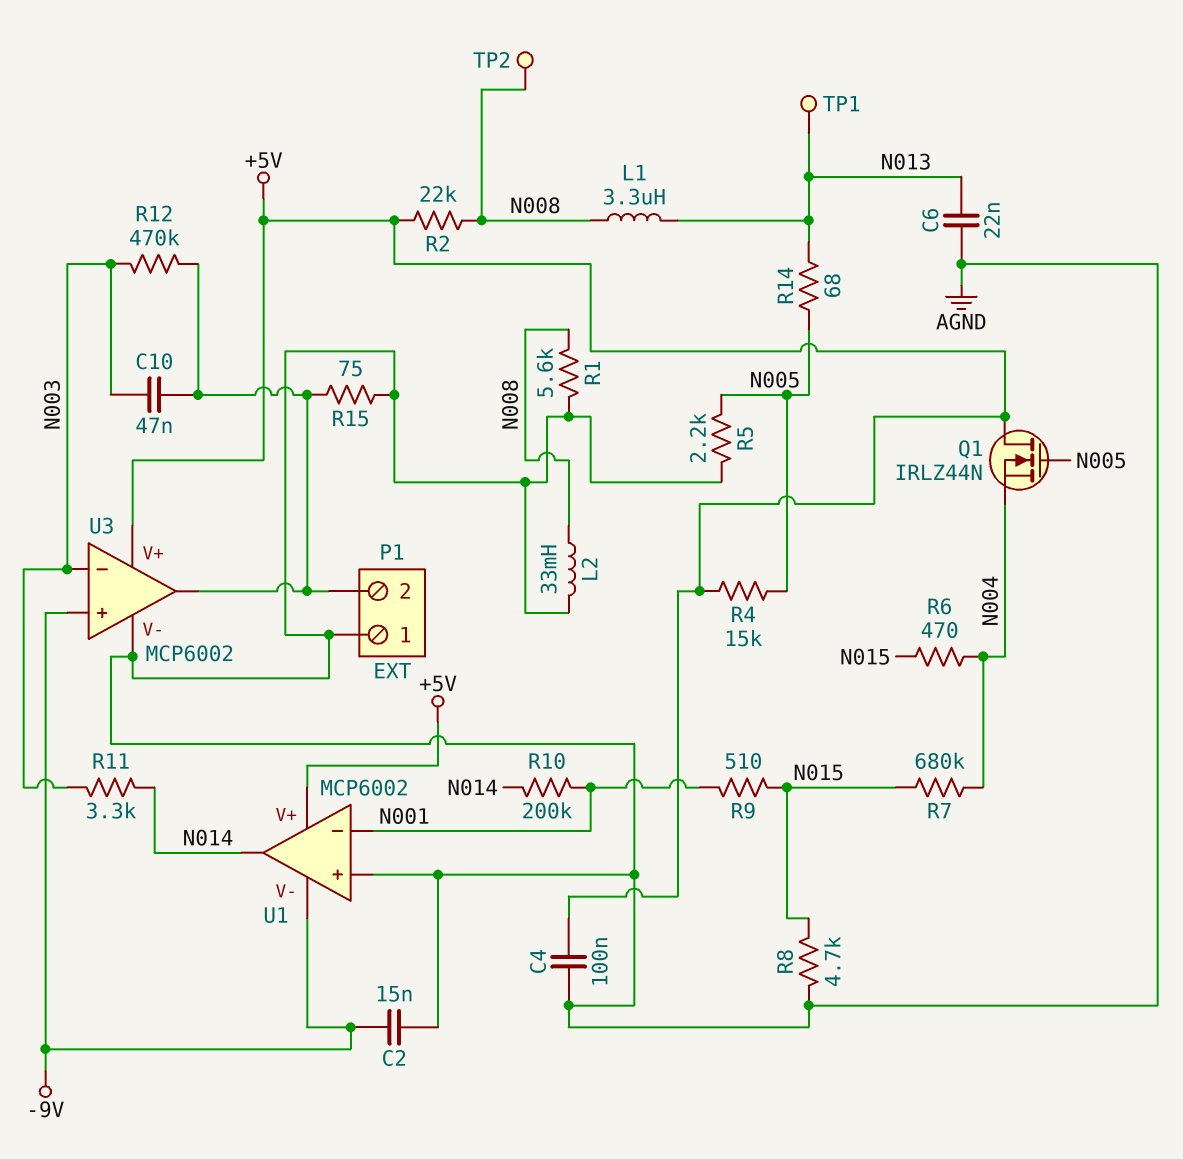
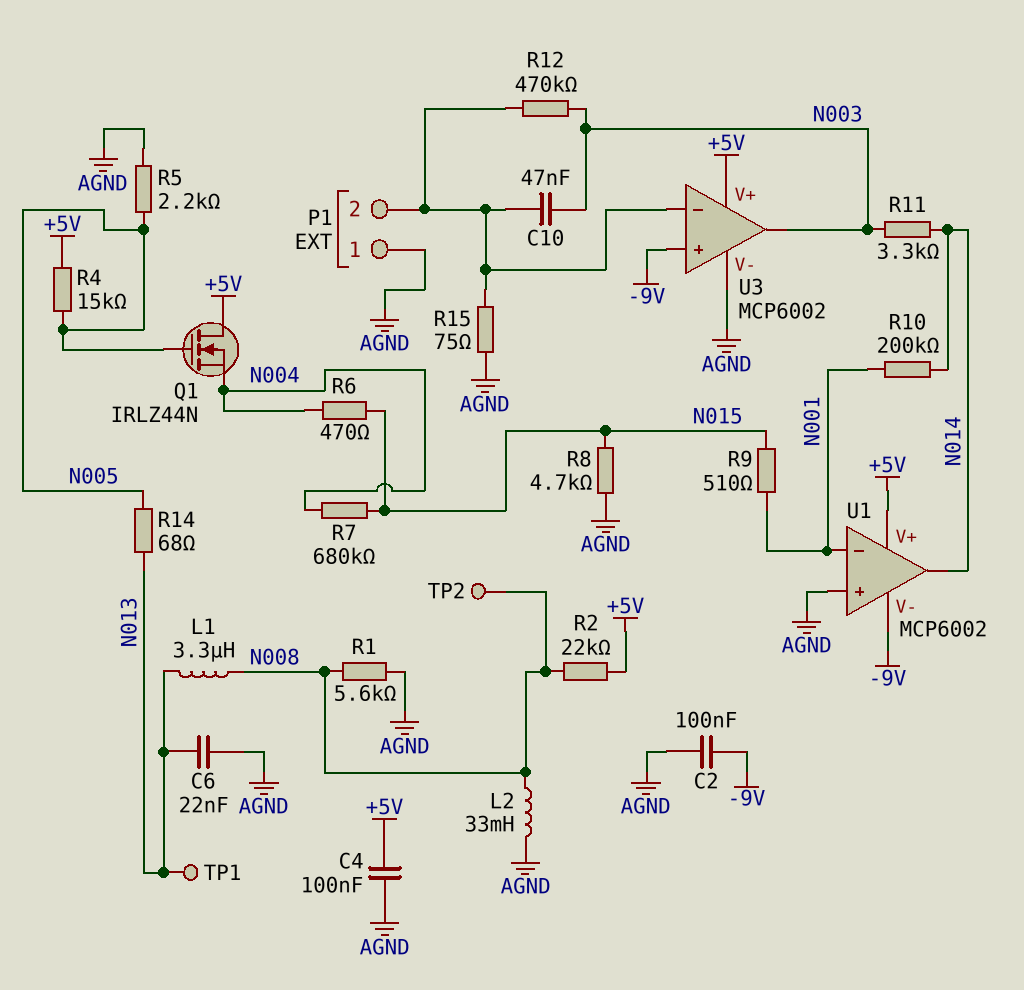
C2: 15nF (-9V, AGND) -> 100nF (-9V, AGND)
U3 pin in-: N003 -> P1/2
U3 pin out: P1/2 -> N003

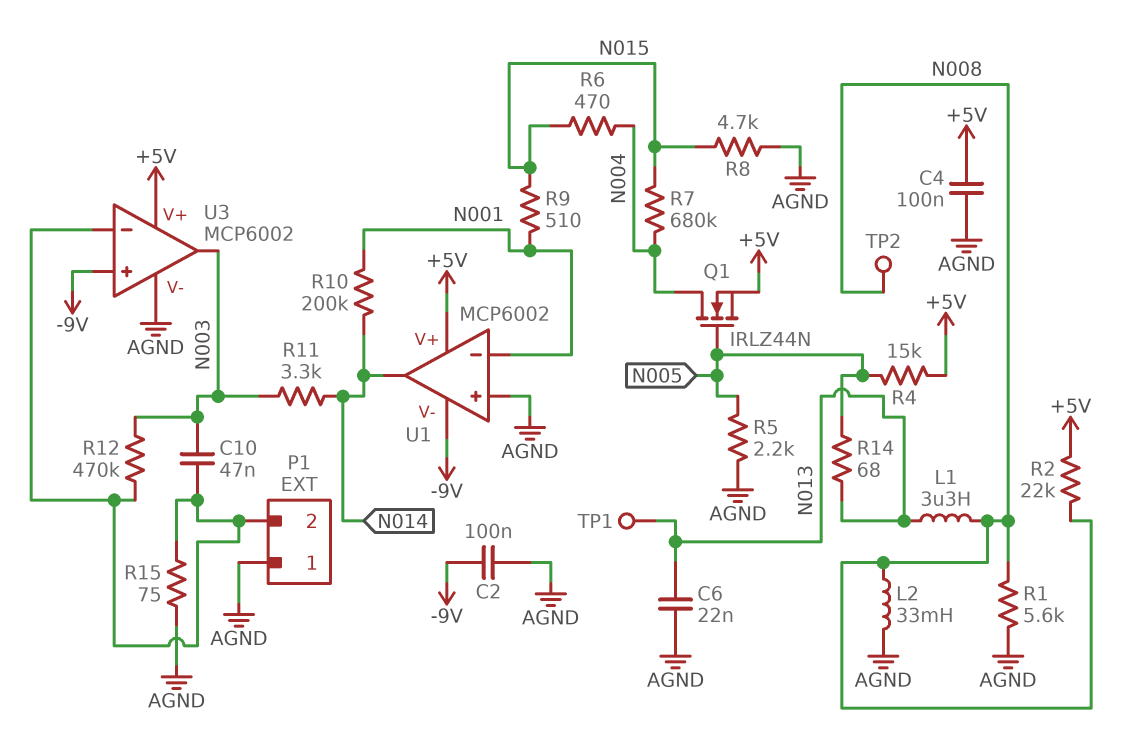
Q1: NMOS IRLZ44N (G N005, D +5V, S N004) -> NMOS IRLZ44N (G N005, D N004, S +5V)

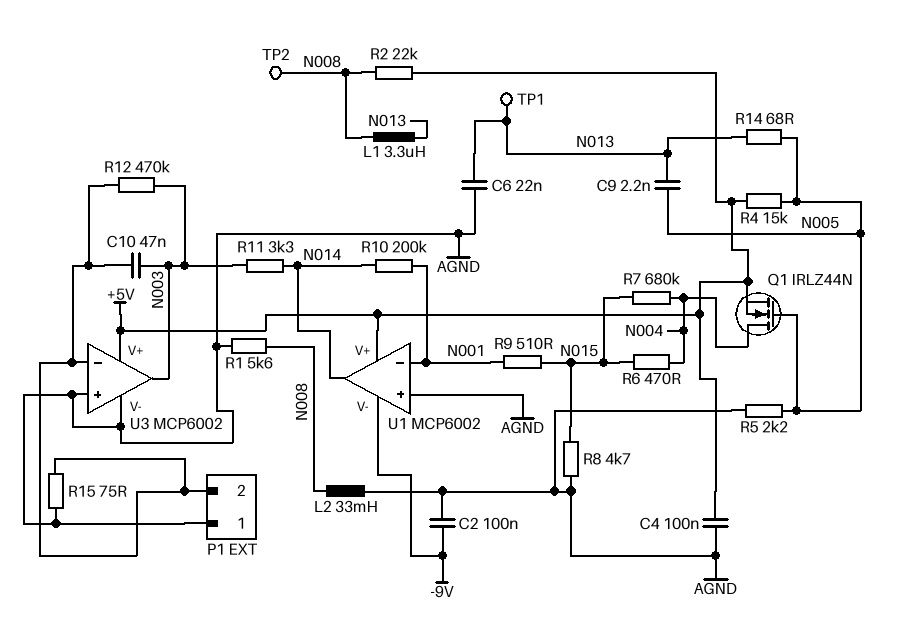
C9: none -> 2.2nF (N005, N013)
U3 pin in+: -9V -> AGND

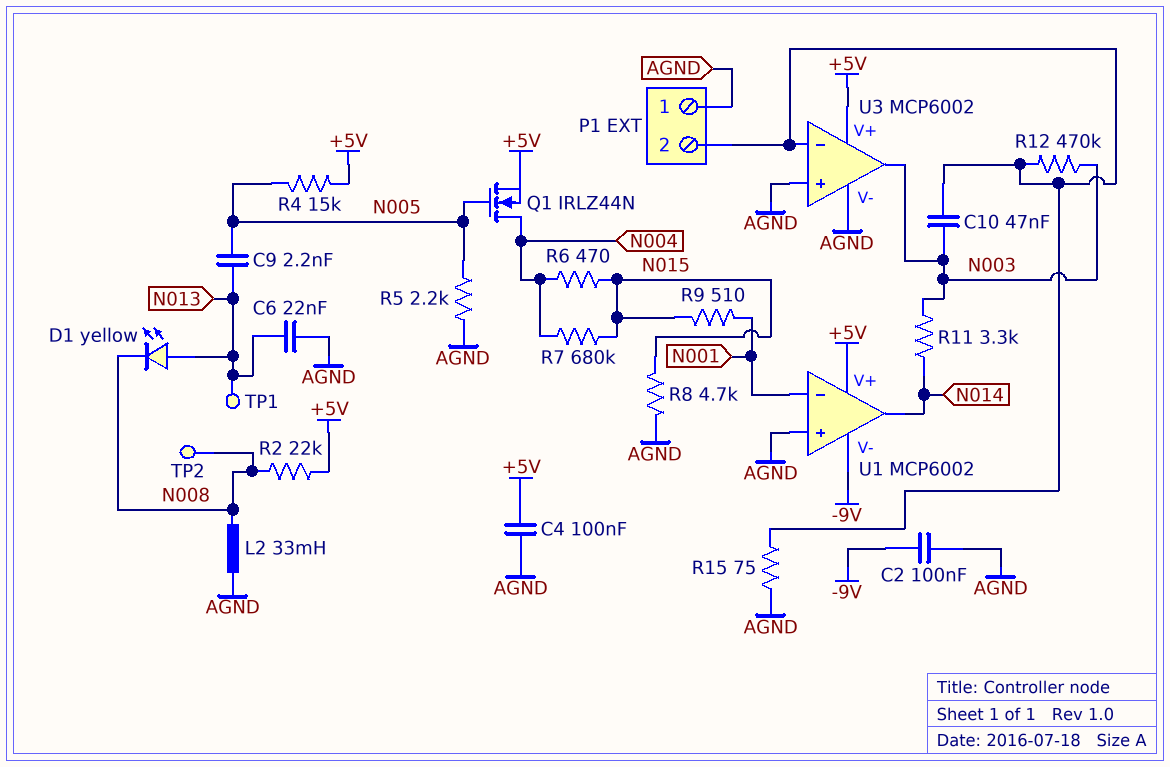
D1: none -> LED yellow (A N013, K N008)
L1: 3.3uH (N008, N013) -> none
R1: 5.6k (AGND, N008) -> none
R10: 200k (N001, N014) -> none
R14: 68 (N005, N013) -> none

